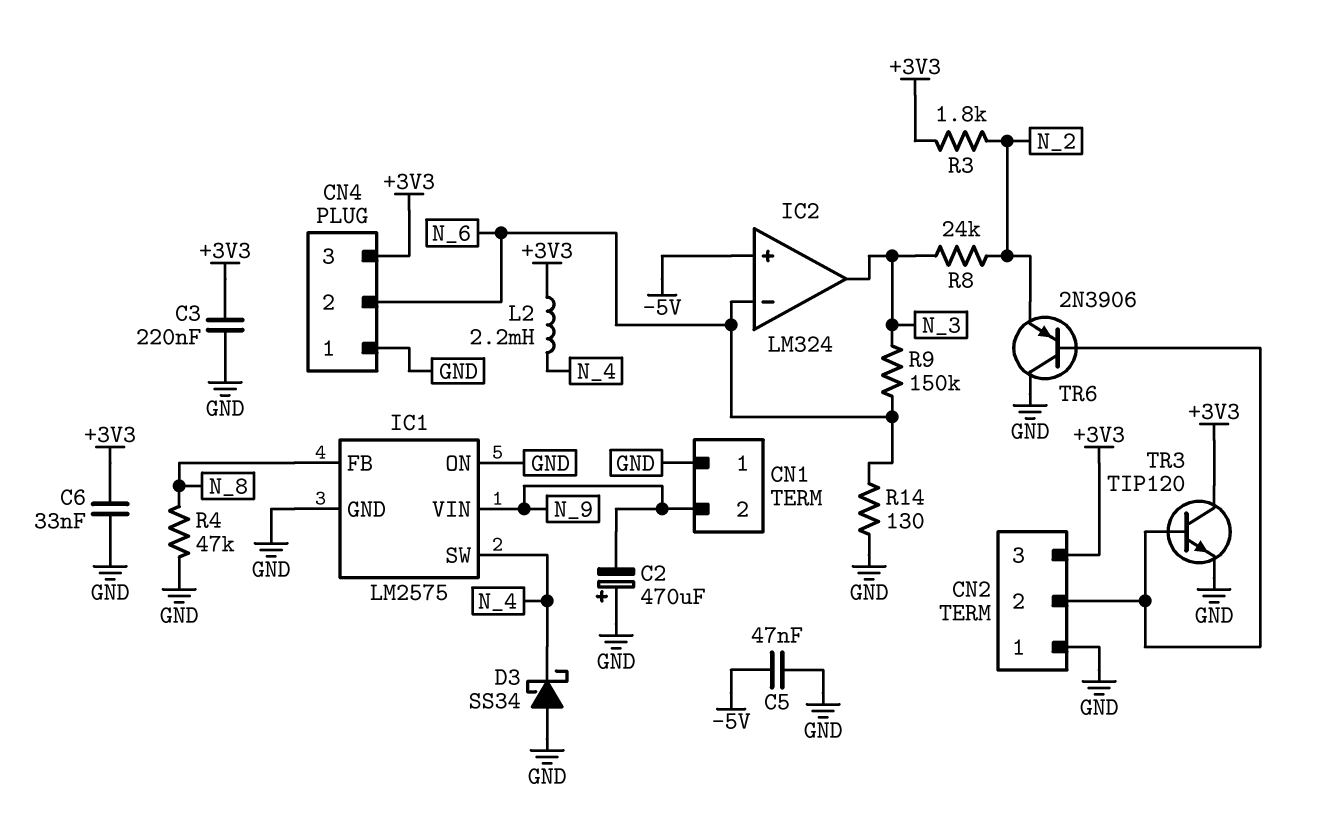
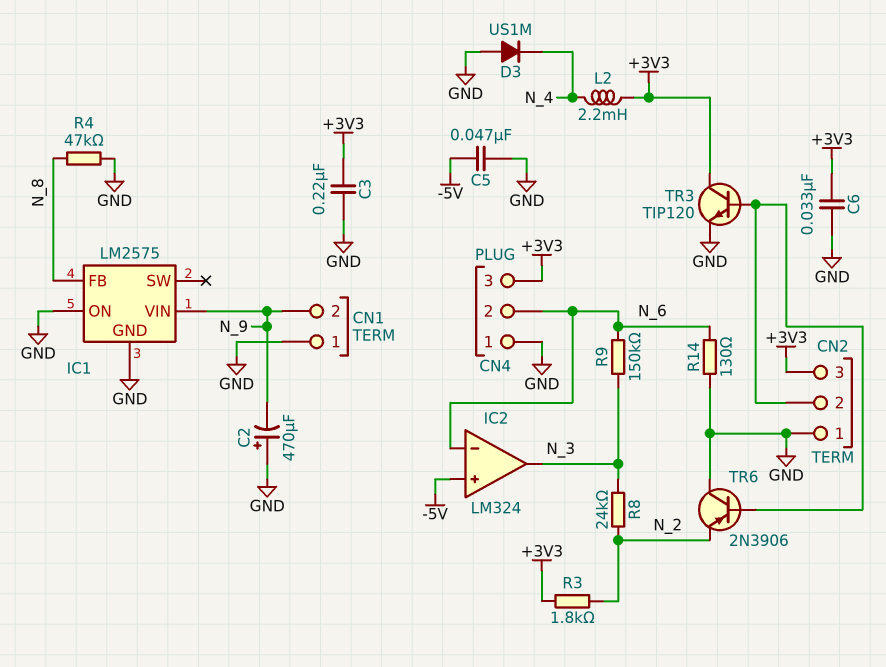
D3: schottky SS34 (A GND, K N_4) -> diode US1M (A GND, K N_4)
IC1 pin SW: N_4 -> none

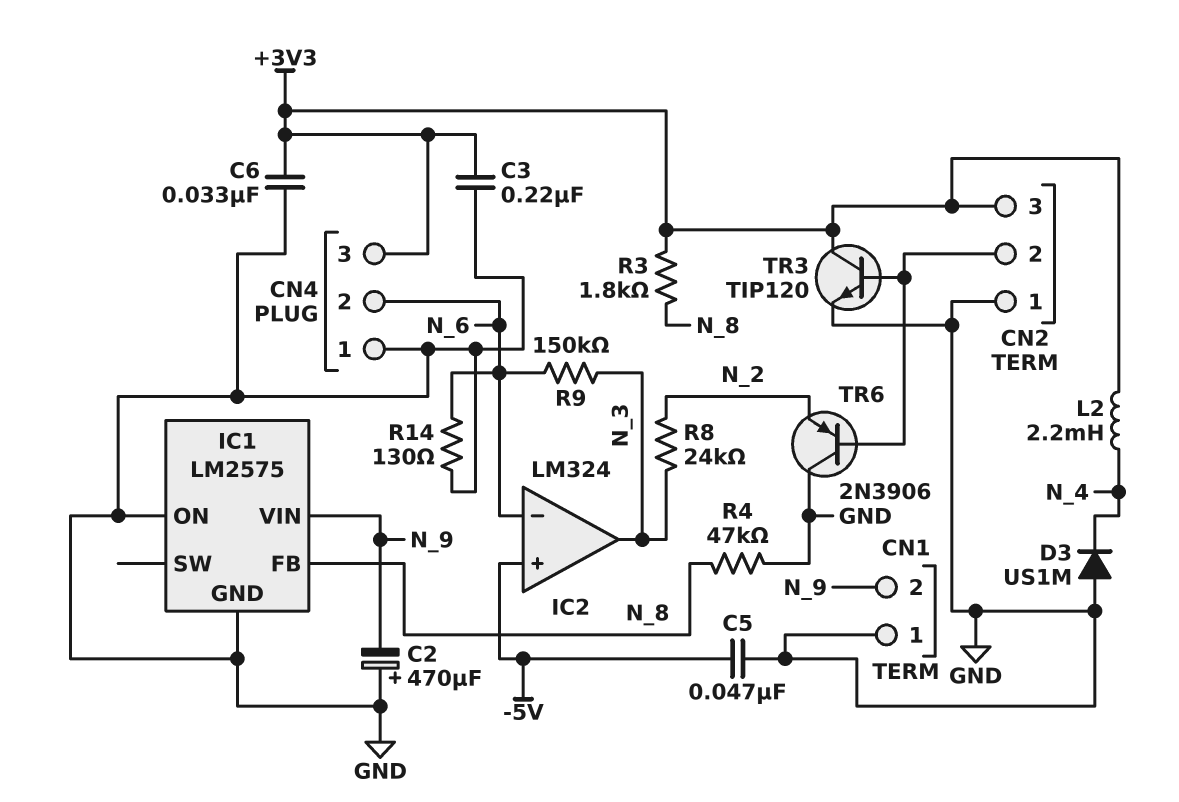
R3: 1.8k (+3V3, N_2) -> 1.8k (+3V3, N_8)

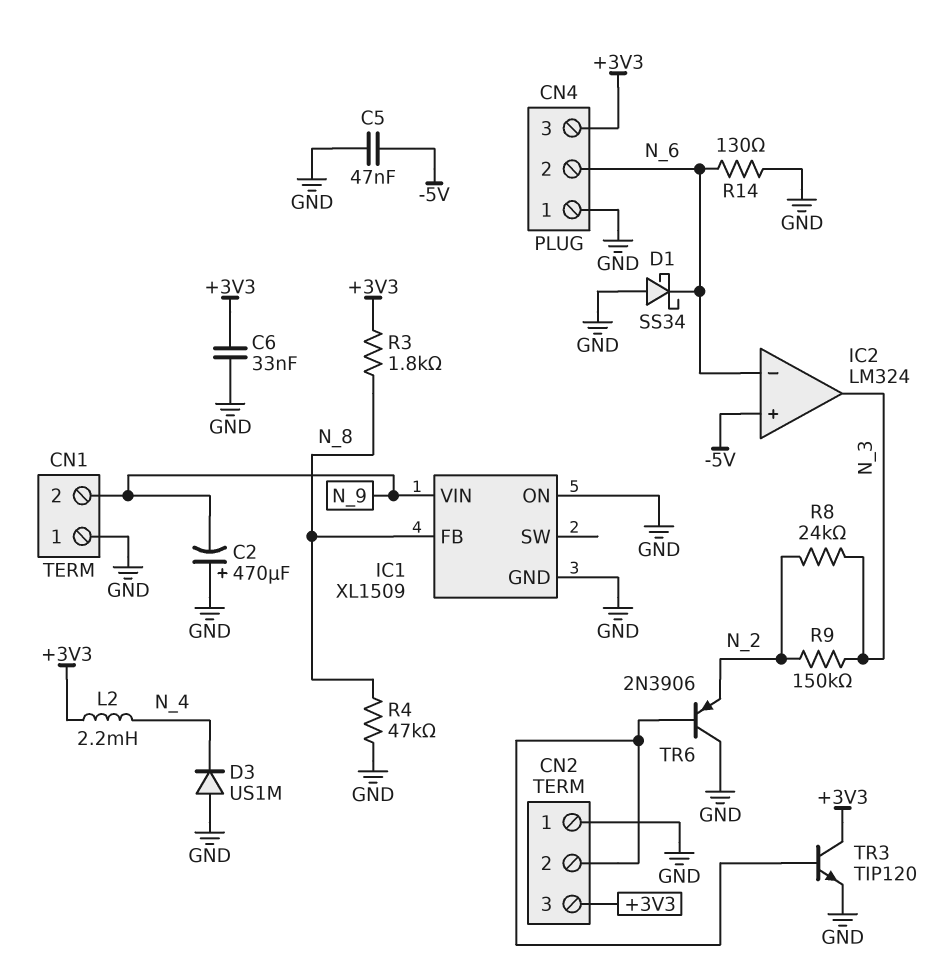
C3: 220nF (+3V3, GND) -> none
D1: none -> schottky SS34 (A GND, K N_6)
IC1: LM2575 -> XL1509
R9: 150k (N_3, N_6) -> 150k (N_2, N_3)

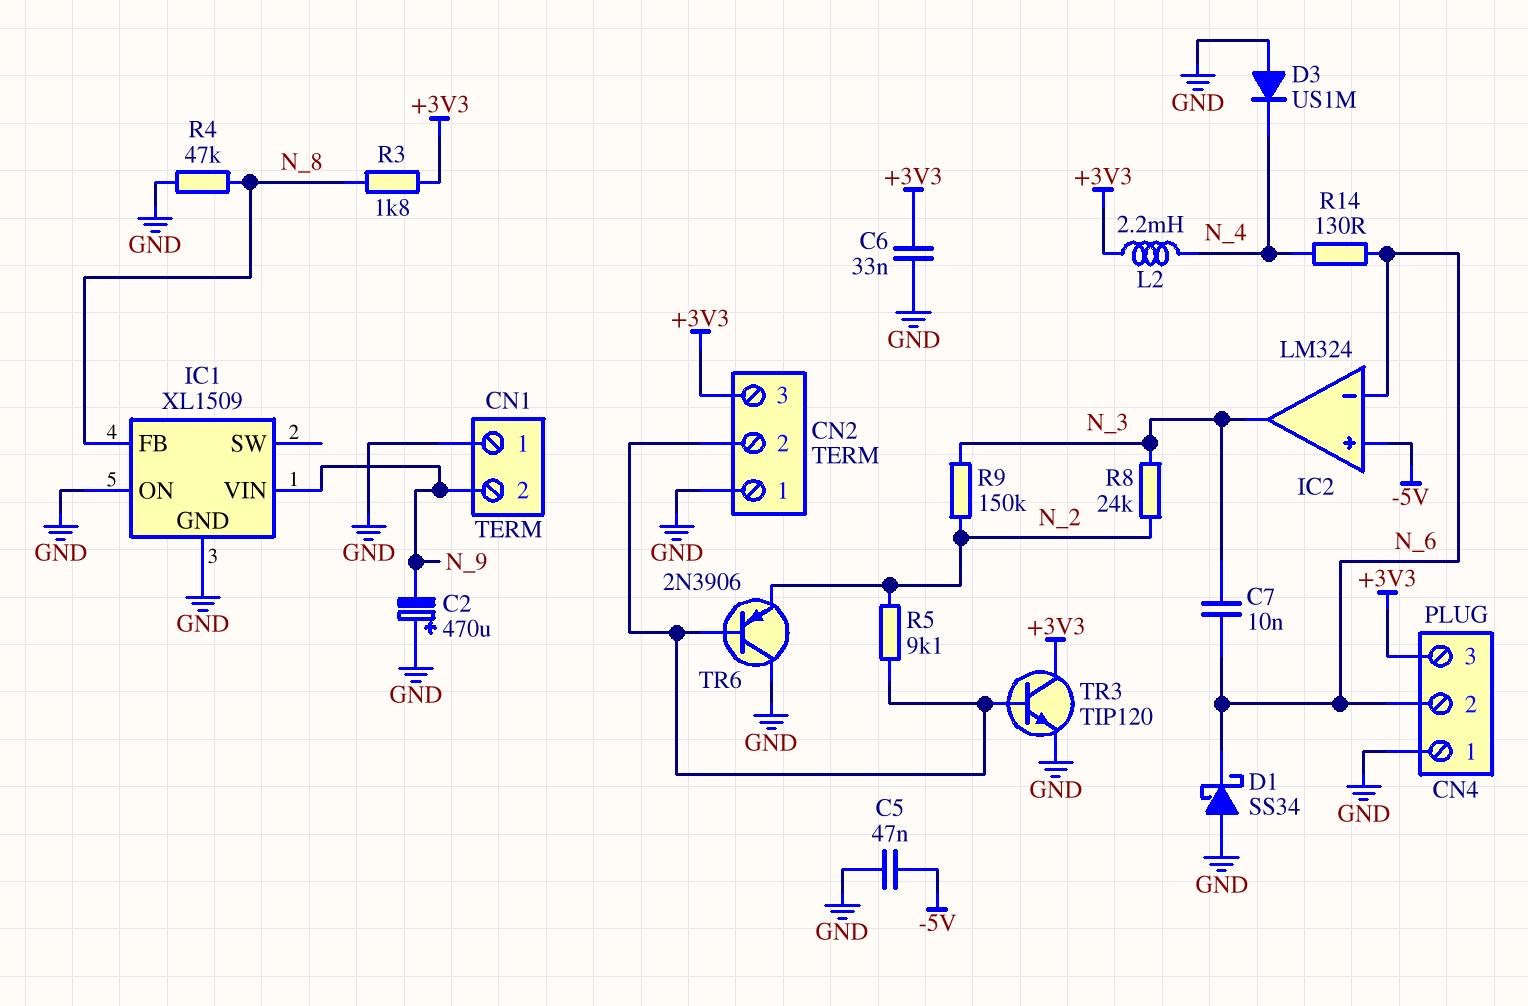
C7: none -> 10nF (N_3, N_6)
R5: none -> 9.1k (CN2/2, N_2)
R14: 130 (GND, N_6) -> 130 (N_4, N_6)

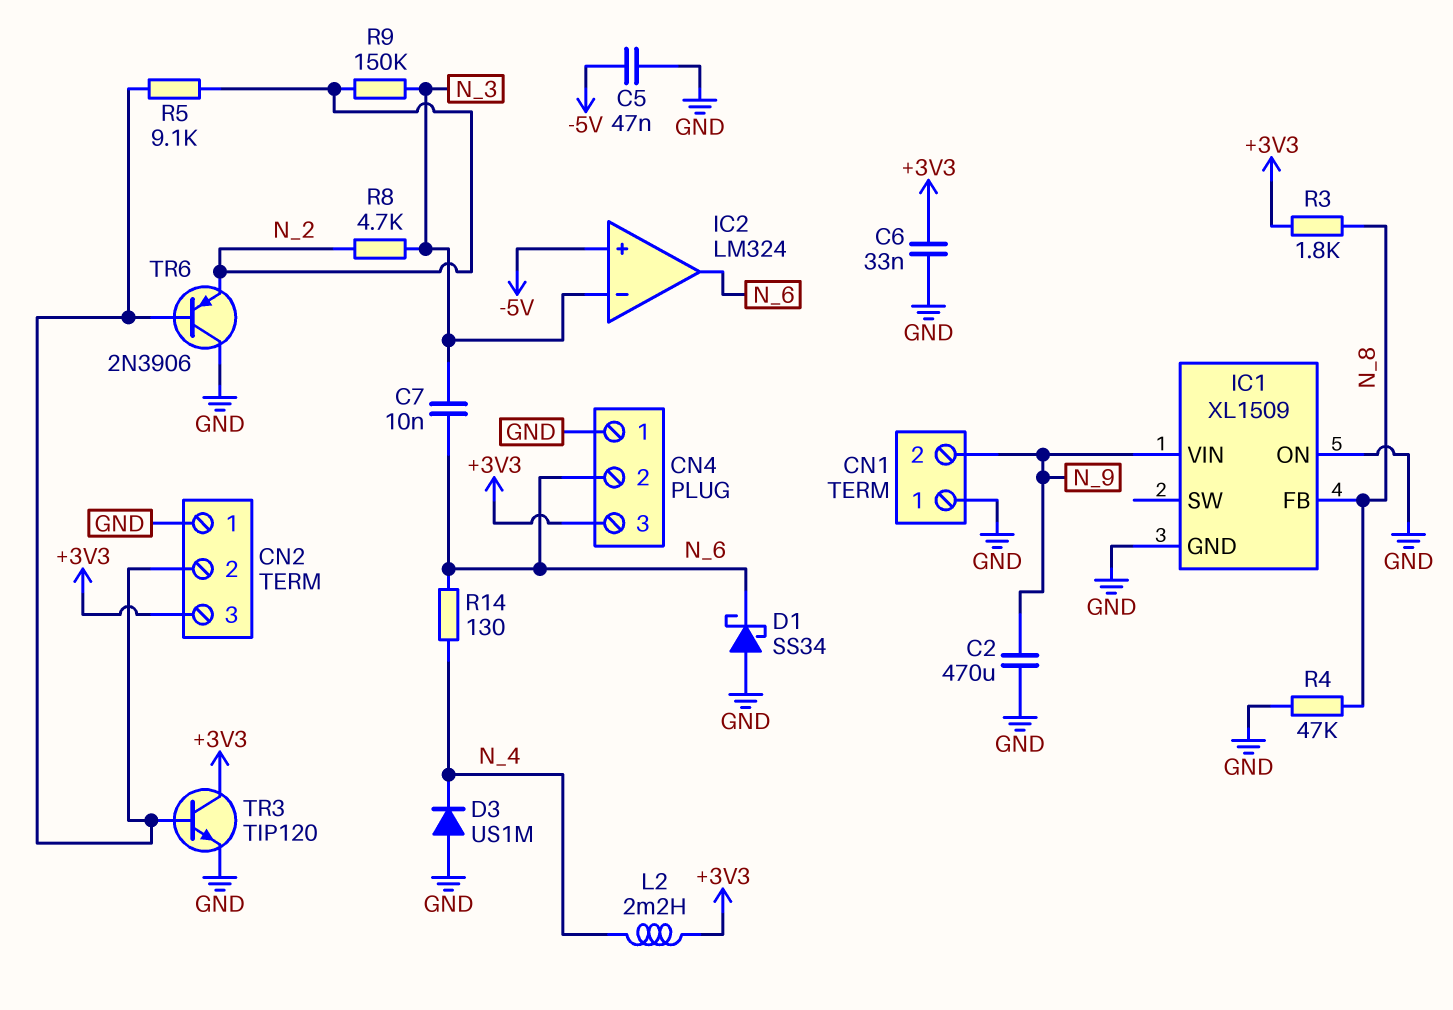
C2: 470uF (plus GND, minus N_9) -> 470uF (GND, N_9)
IC2 pin in-: N_6 -> N_3
IC2 pin out: N_3 -> N_6
R8: 24k (N_2, N_3) -> 4.7k (N_2, N_3)

